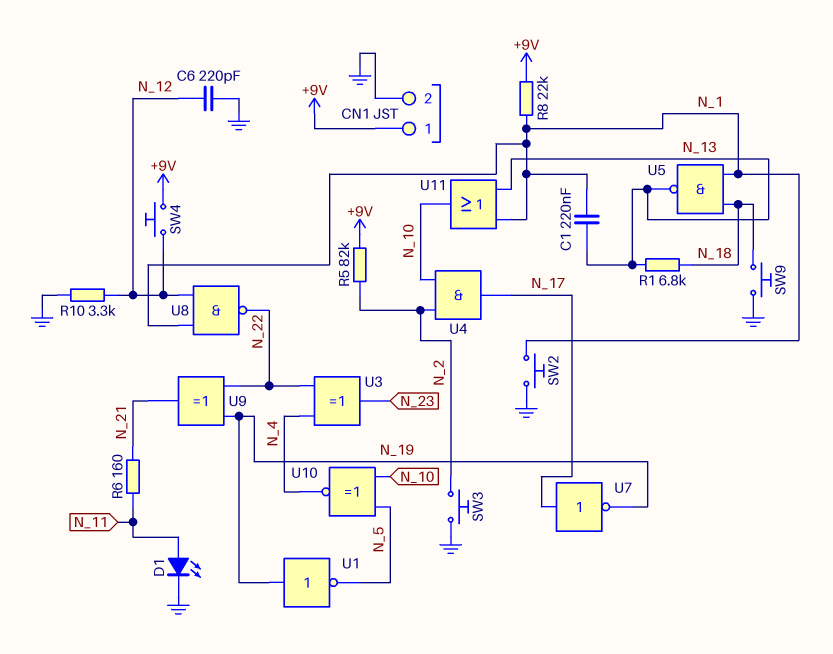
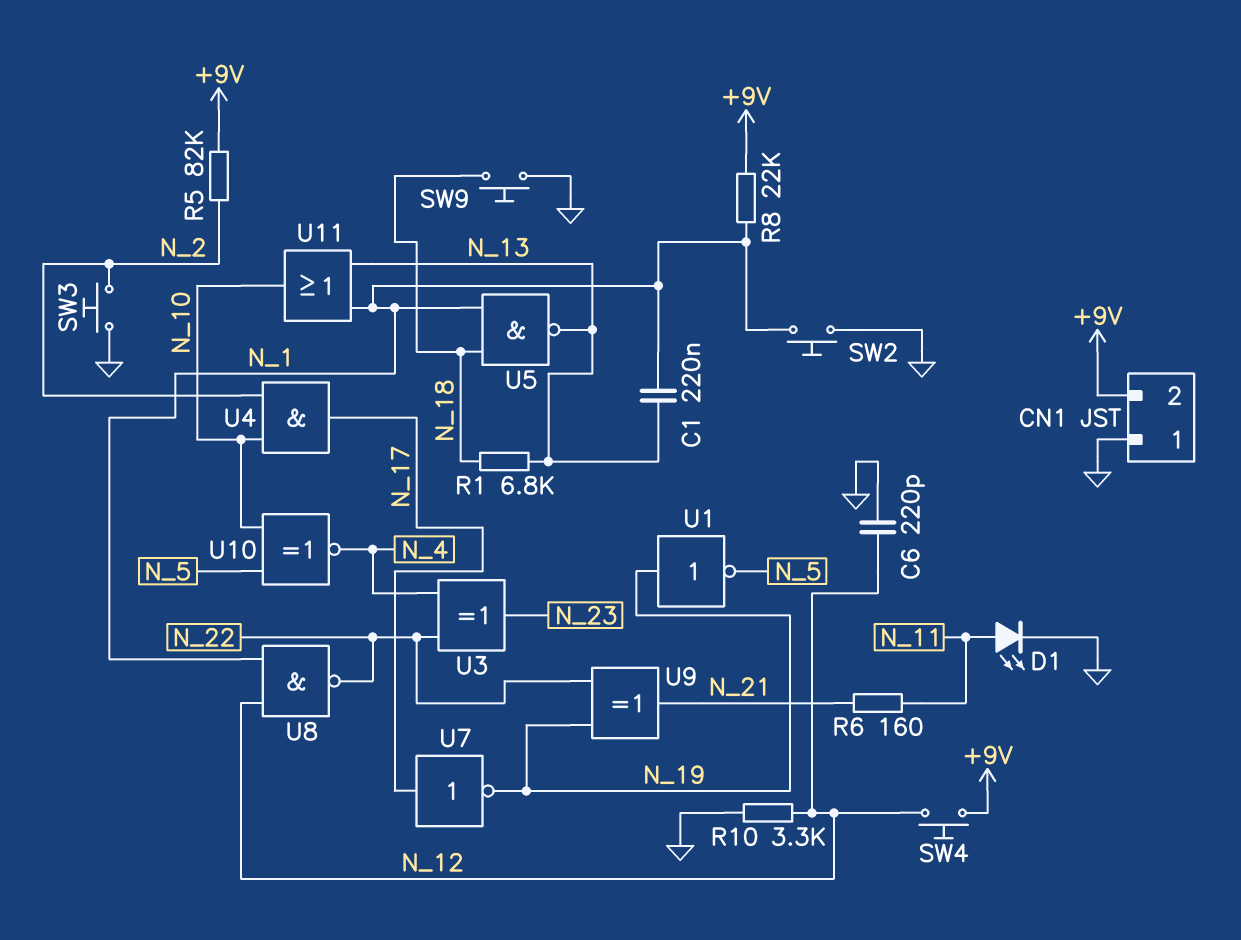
CN1 pin 1: +9V -> GND
CN1 pin 2: GND -> +9V

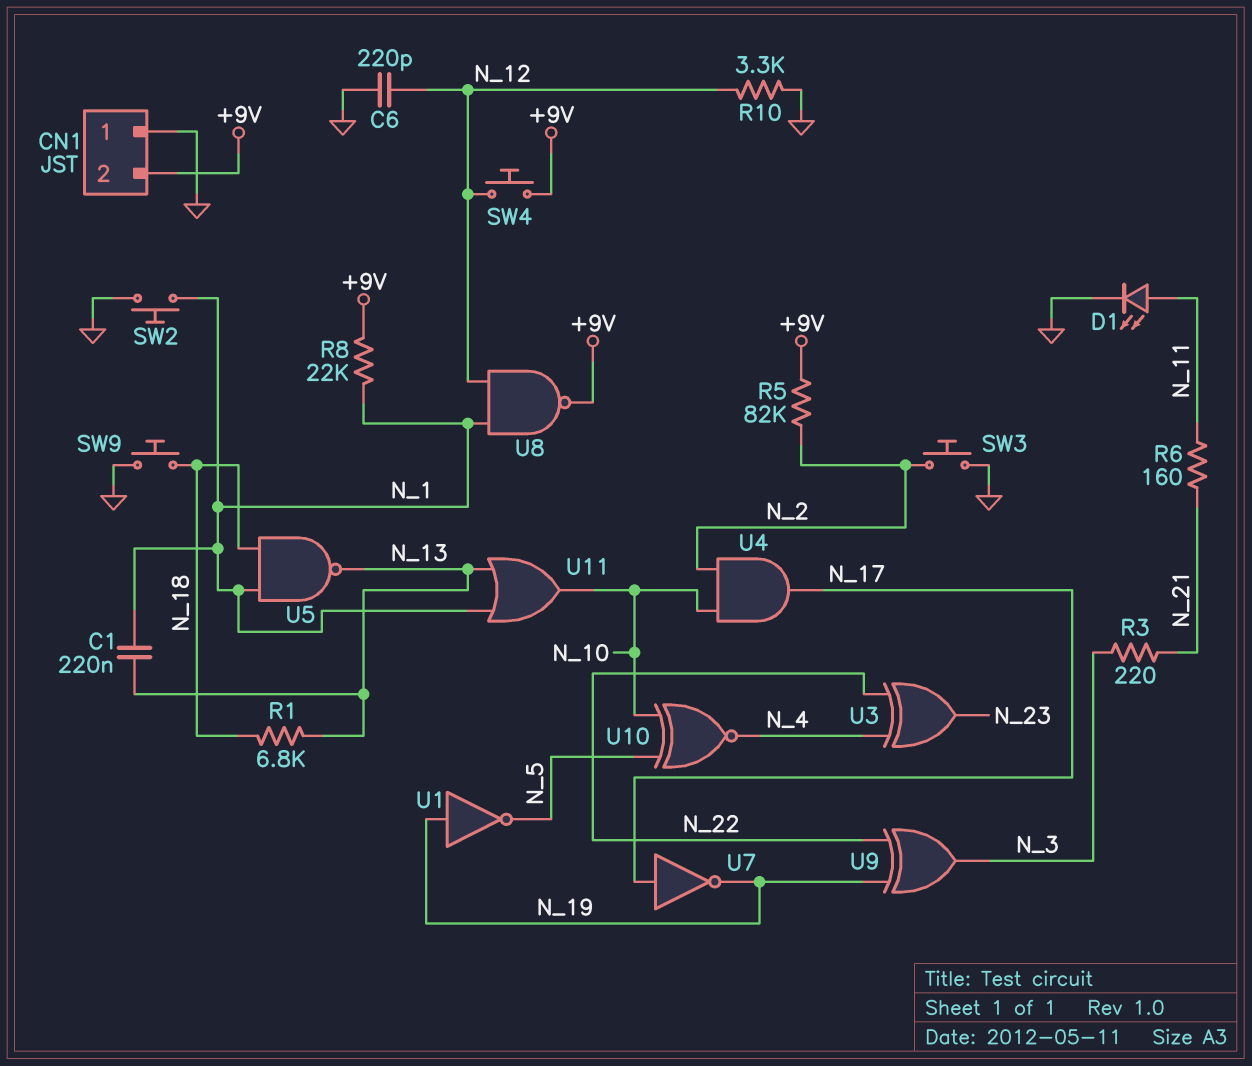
R3: none -> 220 (N_3, N_21)
U8: NAND (in N_1, in N_12, out N_22) -> NAND (in N_1, in N_12, out +9V)
U9: XOR (in N_19, in N_22, out N_21) -> XOR (in N_19, in N_22, out N_3)

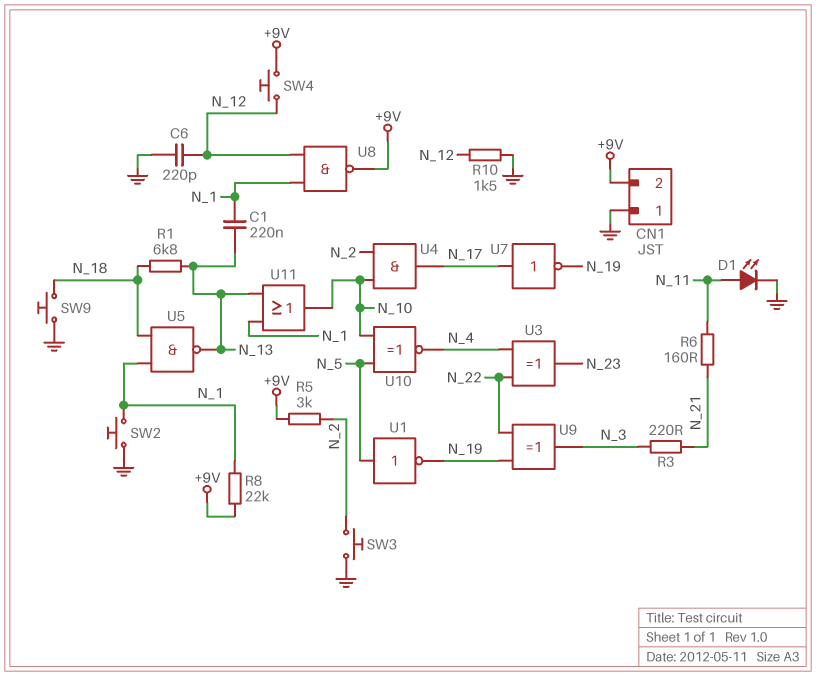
R5: 82k (+9V, N_2) -> 3k (+9V, N_2)
R10: 3.3k (GND, N_12) -> 1.5k (GND, N_12)
U1: NOT (in N_19, out N_5) -> NOT (in N_5, out N_19)

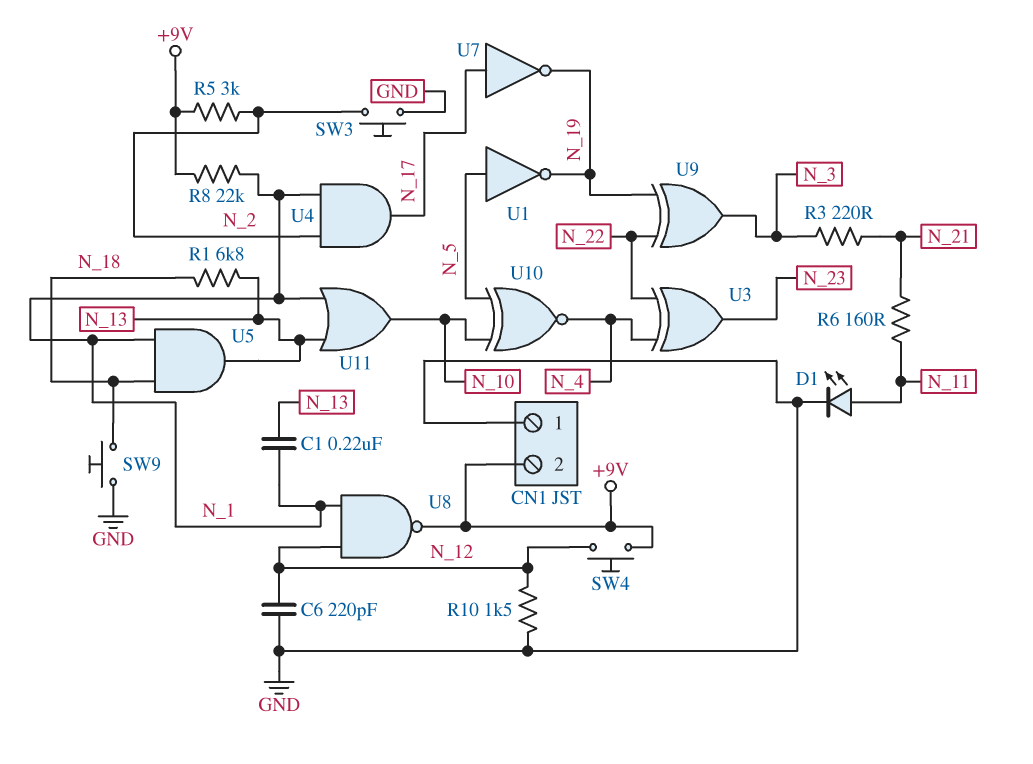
SW2: button (GND, N_1) -> none
U4: AND (in N_2, in N_10, out N_17) -> AND (in N_1, in N_2, out N_17)
U5: NAND (in N_1, in N_18, out N_13) -> AND (in N_1, in N_18, out N_13)

